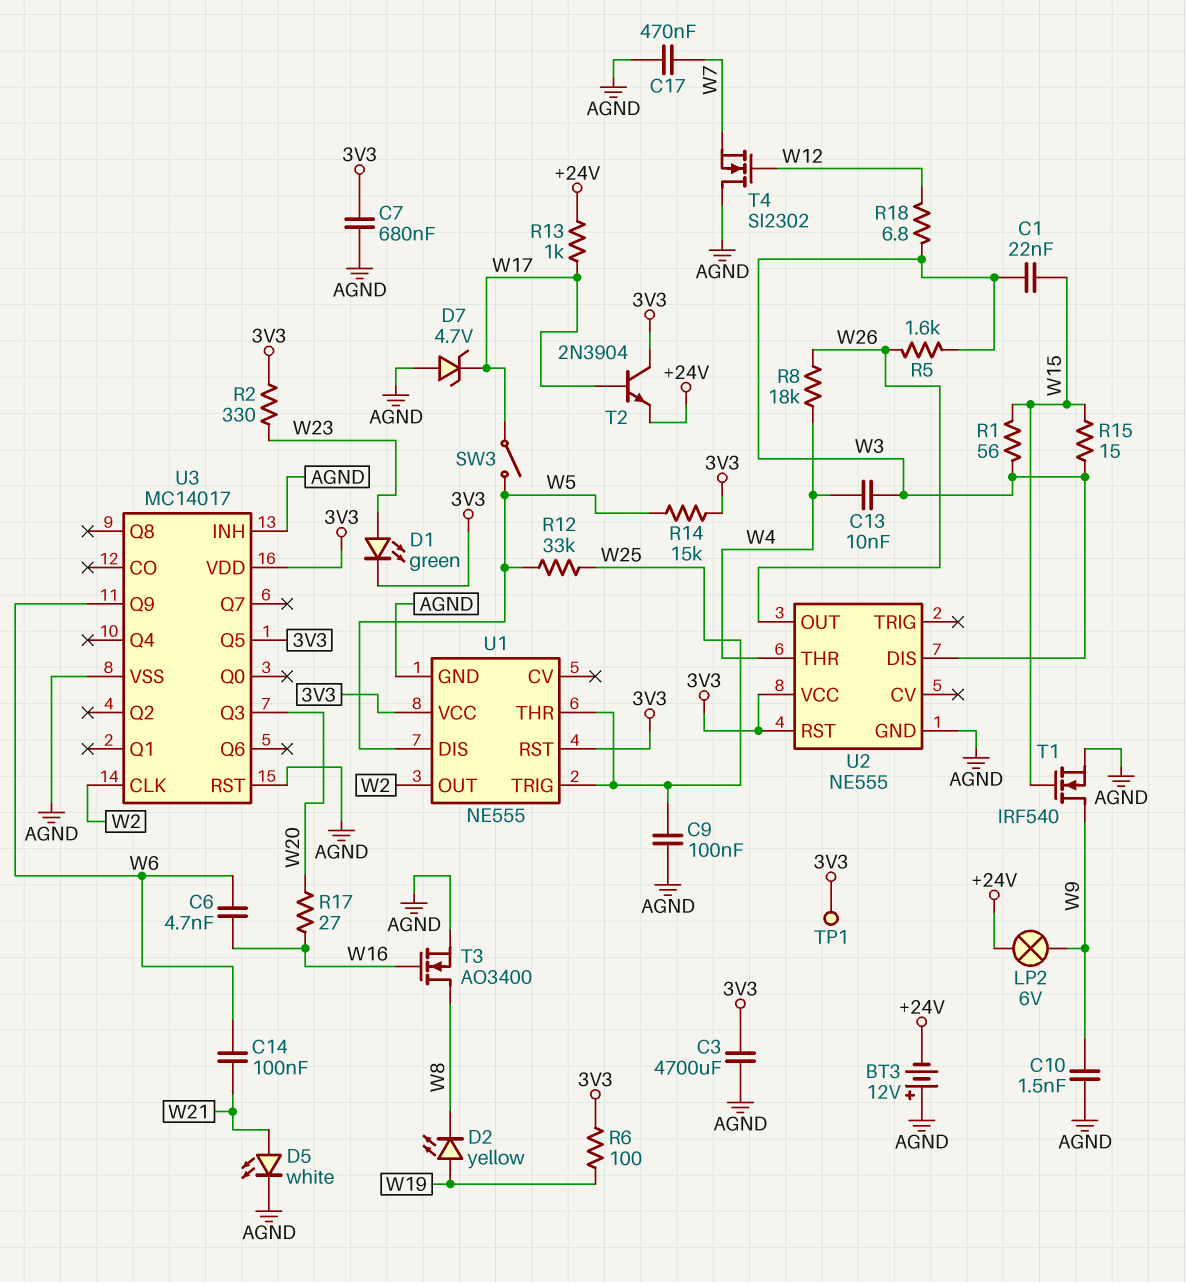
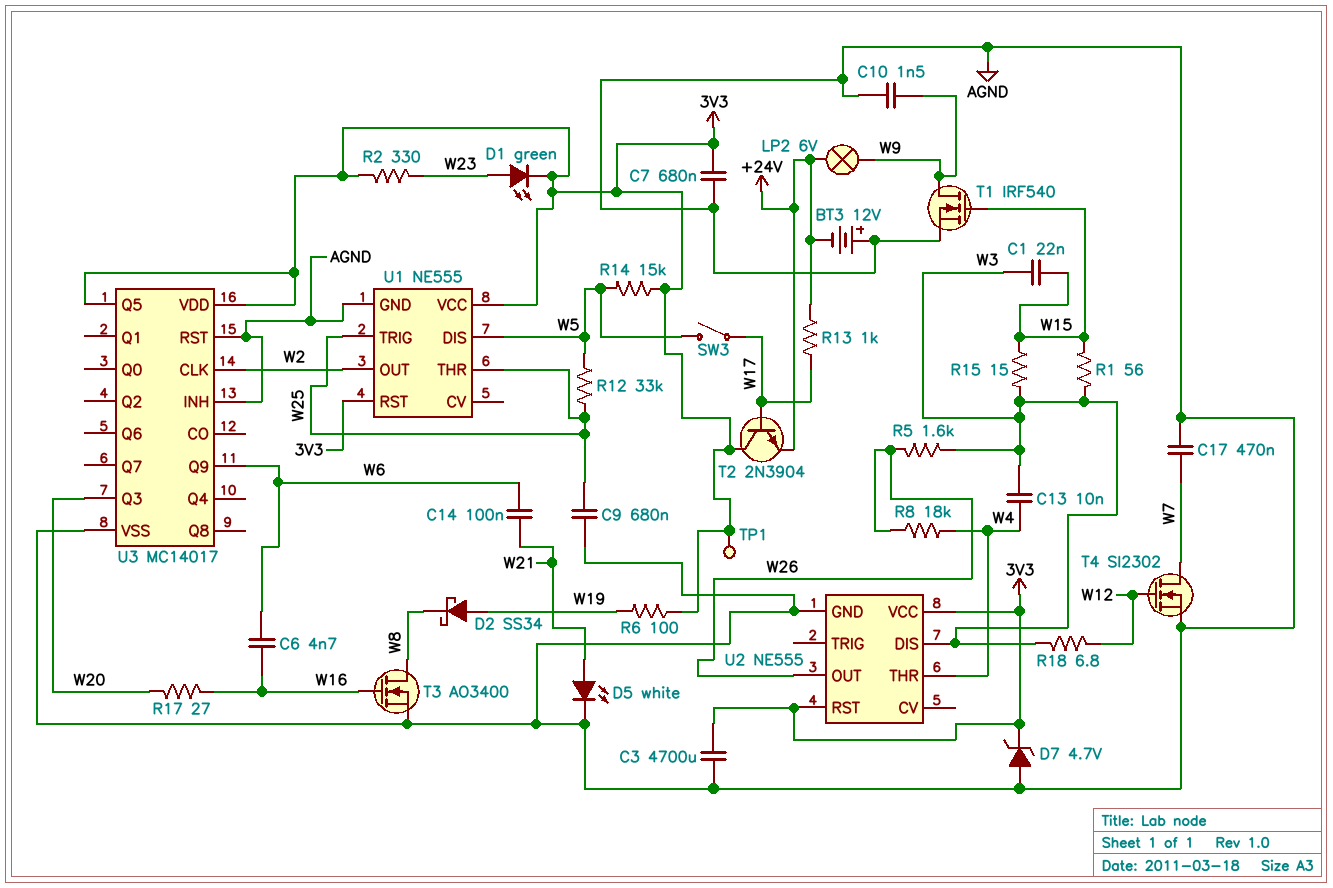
C9: 100nF (AGND, W25) -> 680nF (AGND, W25)
D2: LED yellow (A W19, K W8) -> schottky SS34 (A W19, K W8)
D7: zener 4.7V (A AGND, K W17) -> zener 4.7V (A AGND, K 3V3)
T4: NMOS SI2302 (G W12, D AGND, S W7) -> NMOS SI2302 (G W12, D W7, S AGND)

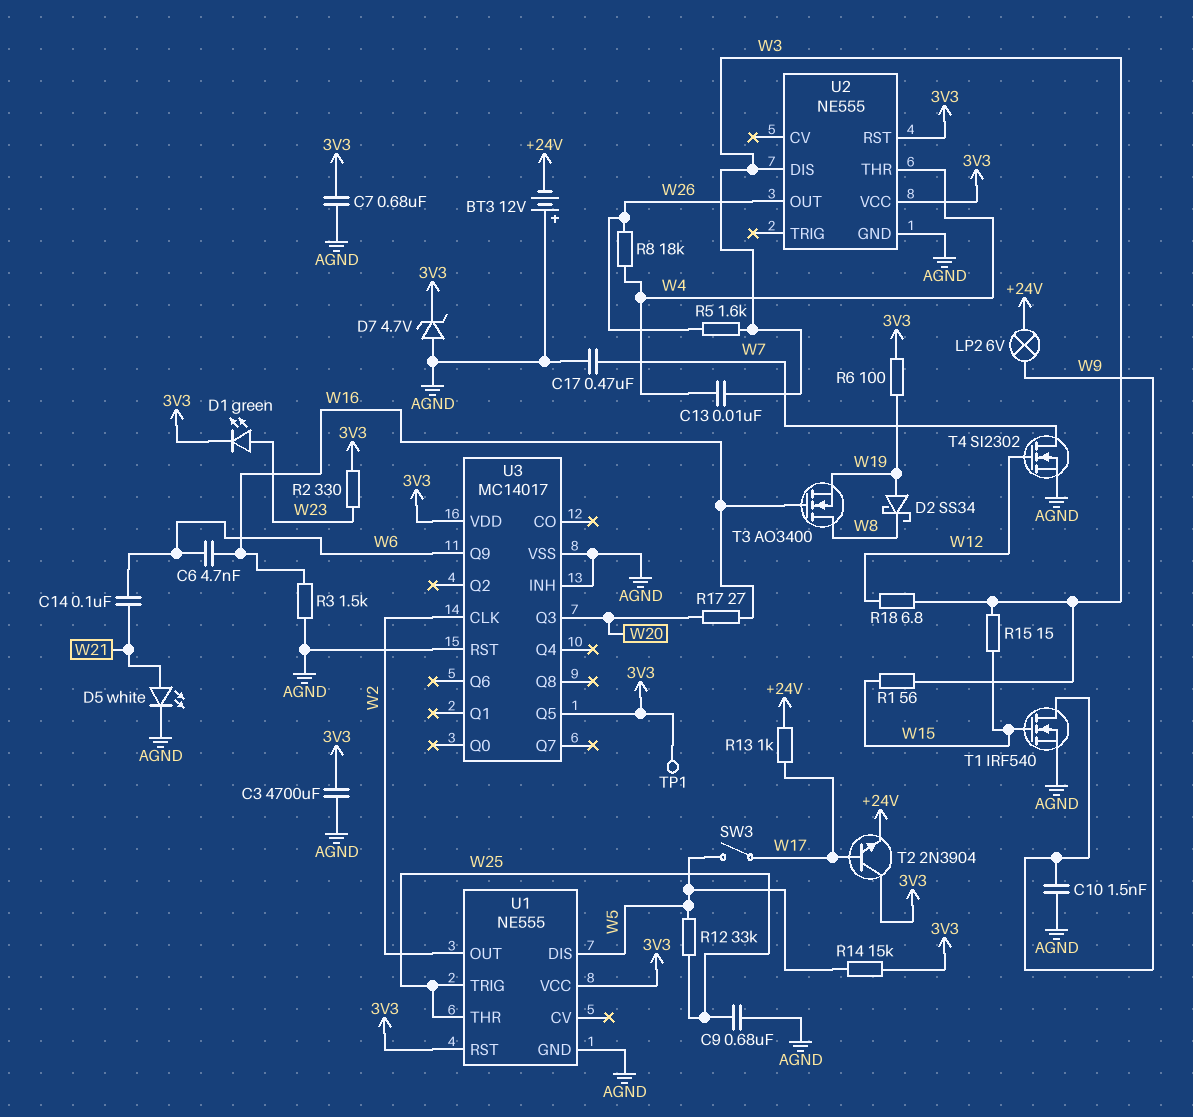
C1: 22nF (W3, W15) -> none
R3: none -> 1.5k (AGND, W16)
T3: NMOS AO3400 (G W16, D W8, S AGND) -> NMOS AO3400 (G W16, D W8, S W19)

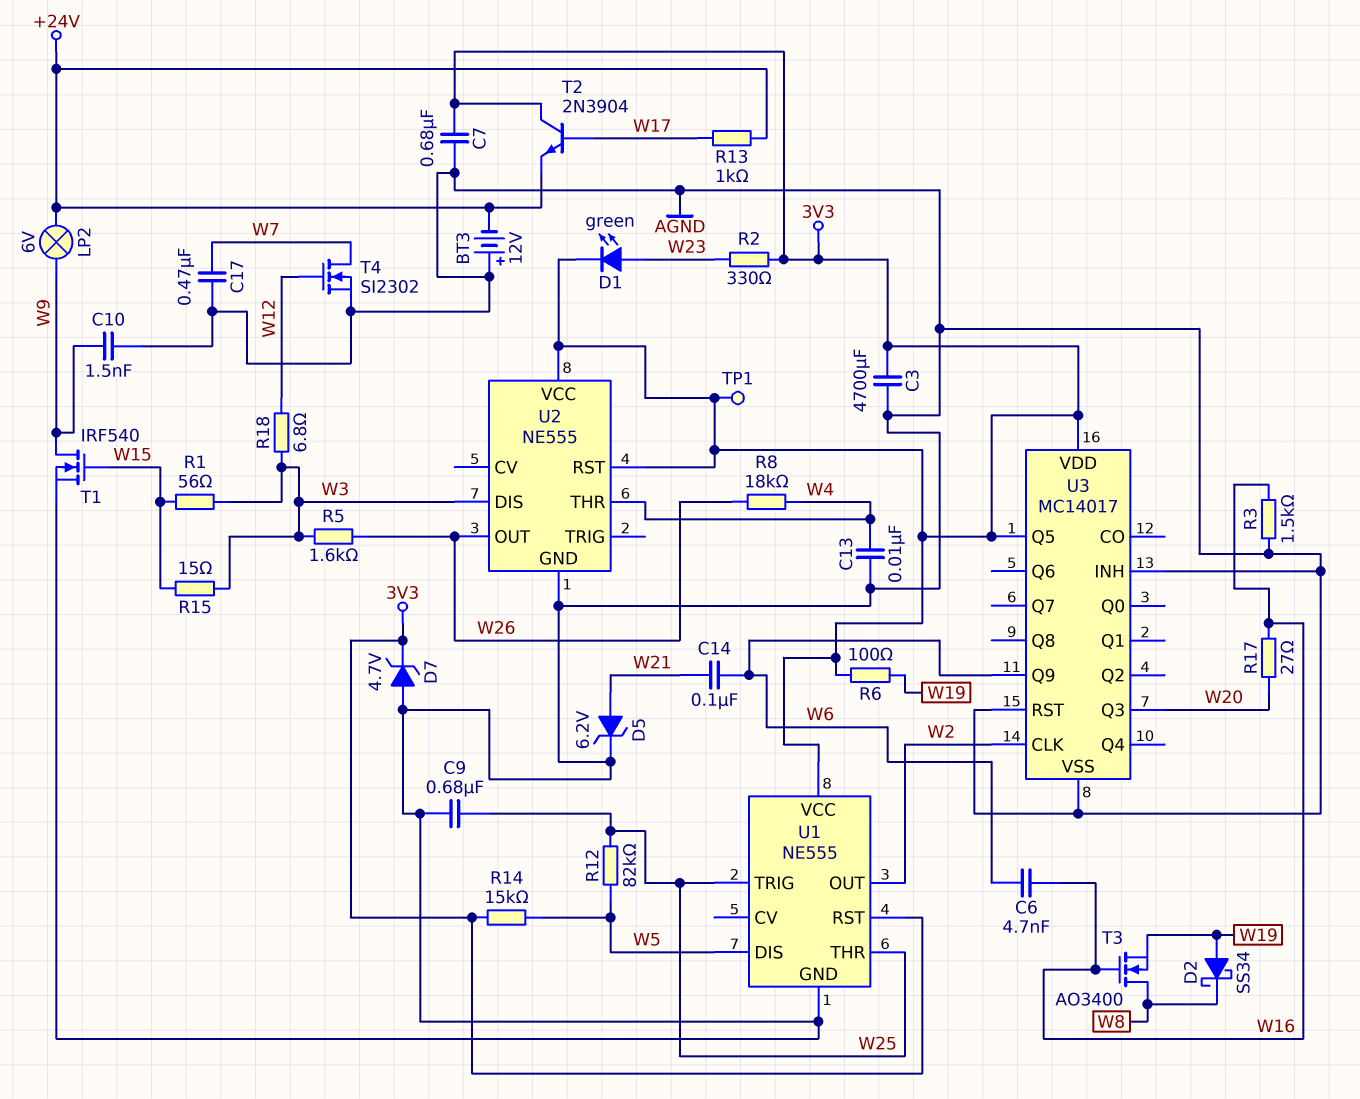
C13: 10nF (W3, W4) -> 10nF (AGND, W4)
D5: LED white (A W21, K AGND) -> zener 6.2V (A W21, K AGND)
R12: 33k (W5, W25) -> 82k (W5, W25)
SW3: switch (W5, W17) -> none

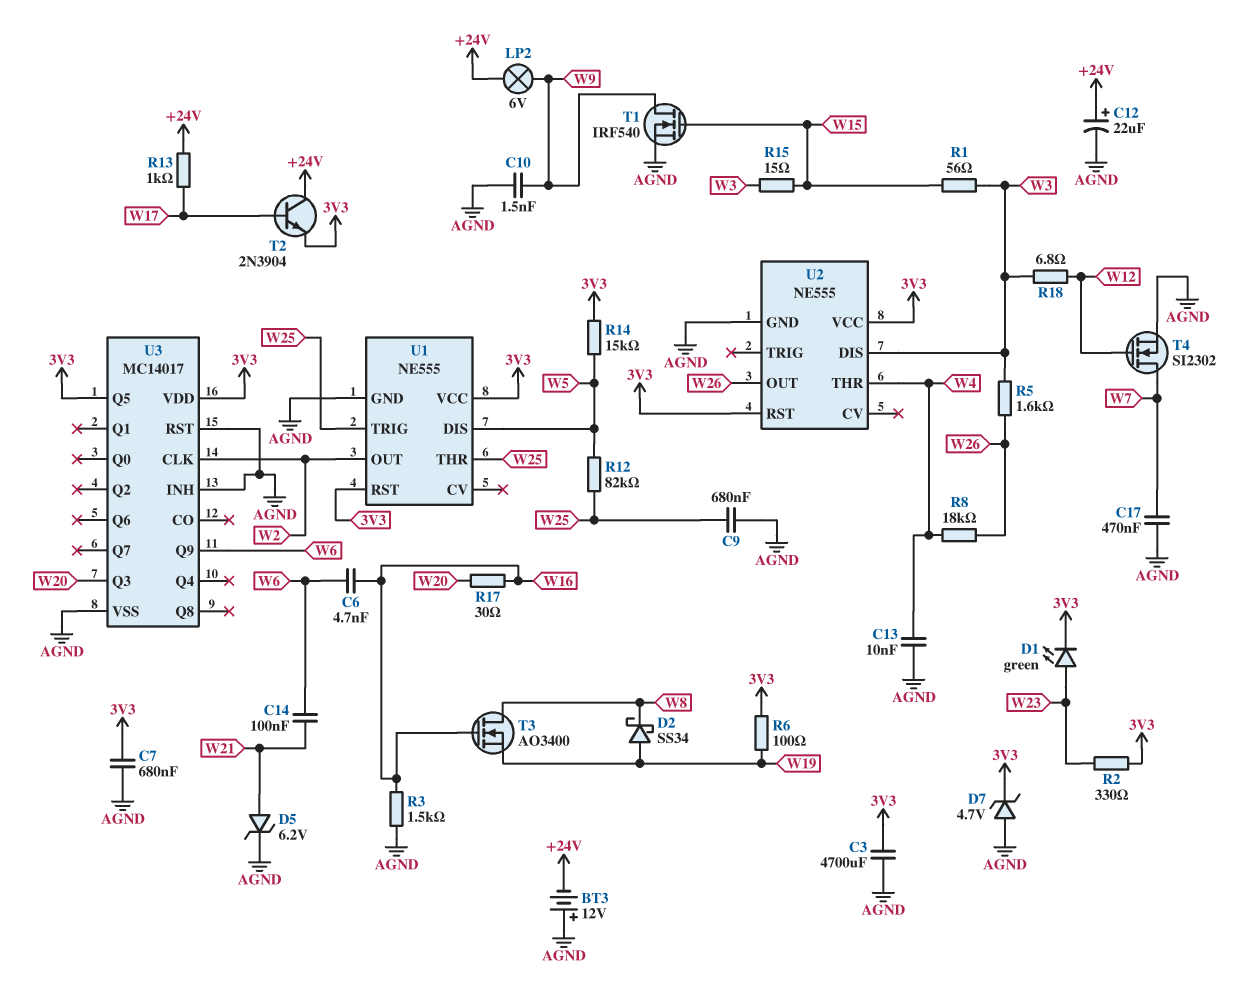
C12: none -> 22uF (plus +24V, minus AGND)
R17: 27 (W16, W20) -> 30 (W16, W20)
T2: NPN 2N3904 (B W17, C 3V3, E +24V) -> NPN 2N3904 (B W17, C +24V, E 3V3)
TP1: test point (3V3) -> none

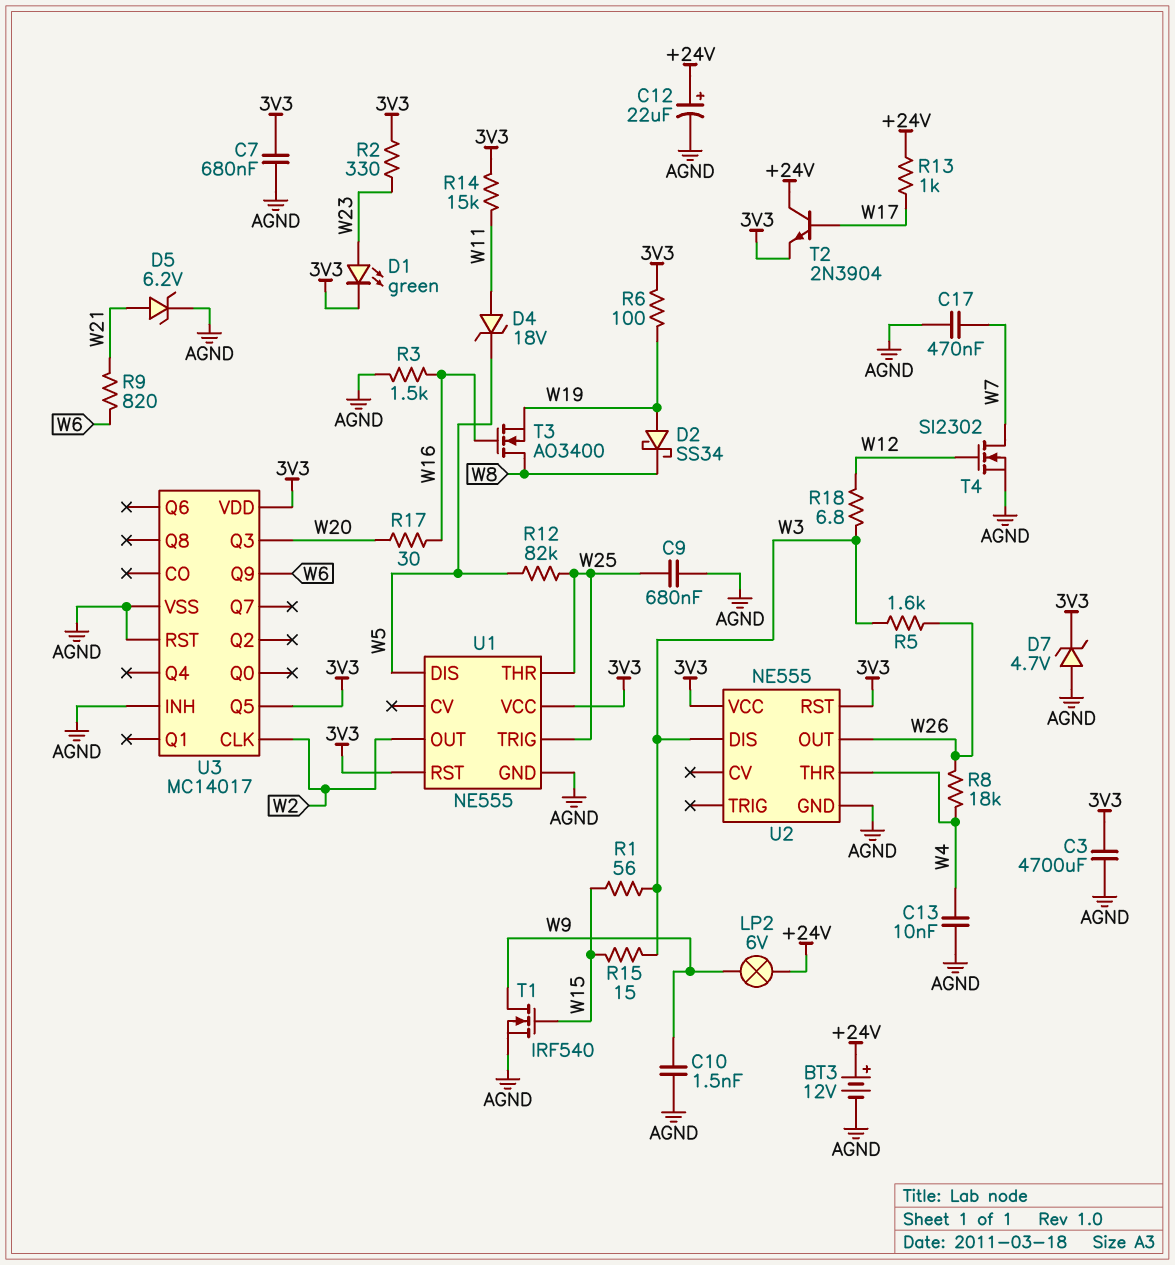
BT3: 12V (plus AGND, minus +24V) -> 12V (plus +24V, minus AGND)
C6: 4.7nF (W6, W16) -> none
C14: 100nF (W6, W21) -> none
D4: none -> zener 18V (A W11, K W5)
R9: none -> 820 (W6, W21)
R14: 15k (3V3, W5) -> 15k (3V3, W11)

